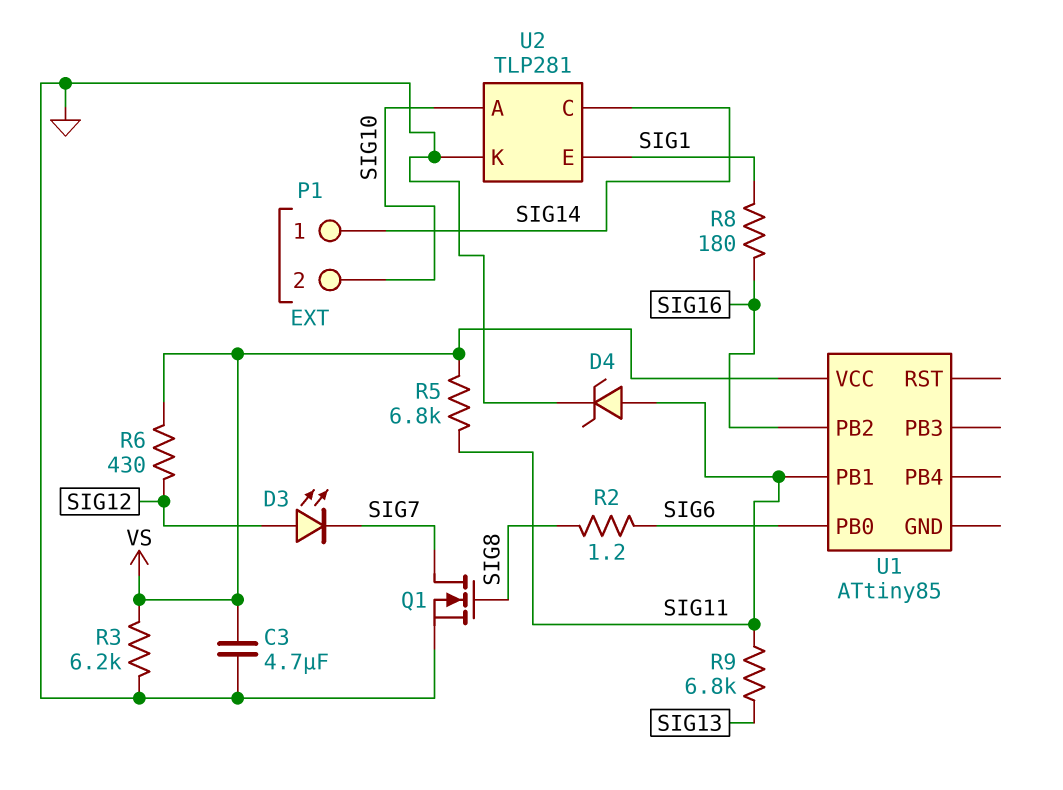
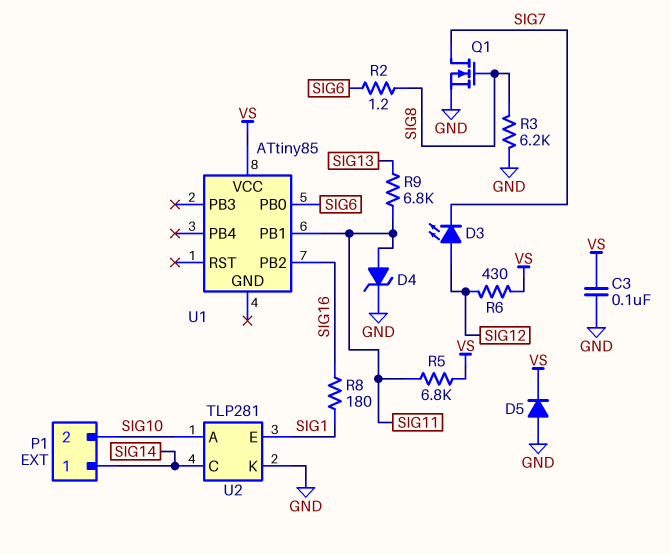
C3: 4.7uF (GND, VS) -> 100nF (GND, VS)
D5: none -> diode (A GND, K VS)
R3: 6.2k (GND, VS) -> 6.2k (GND, SIG8)

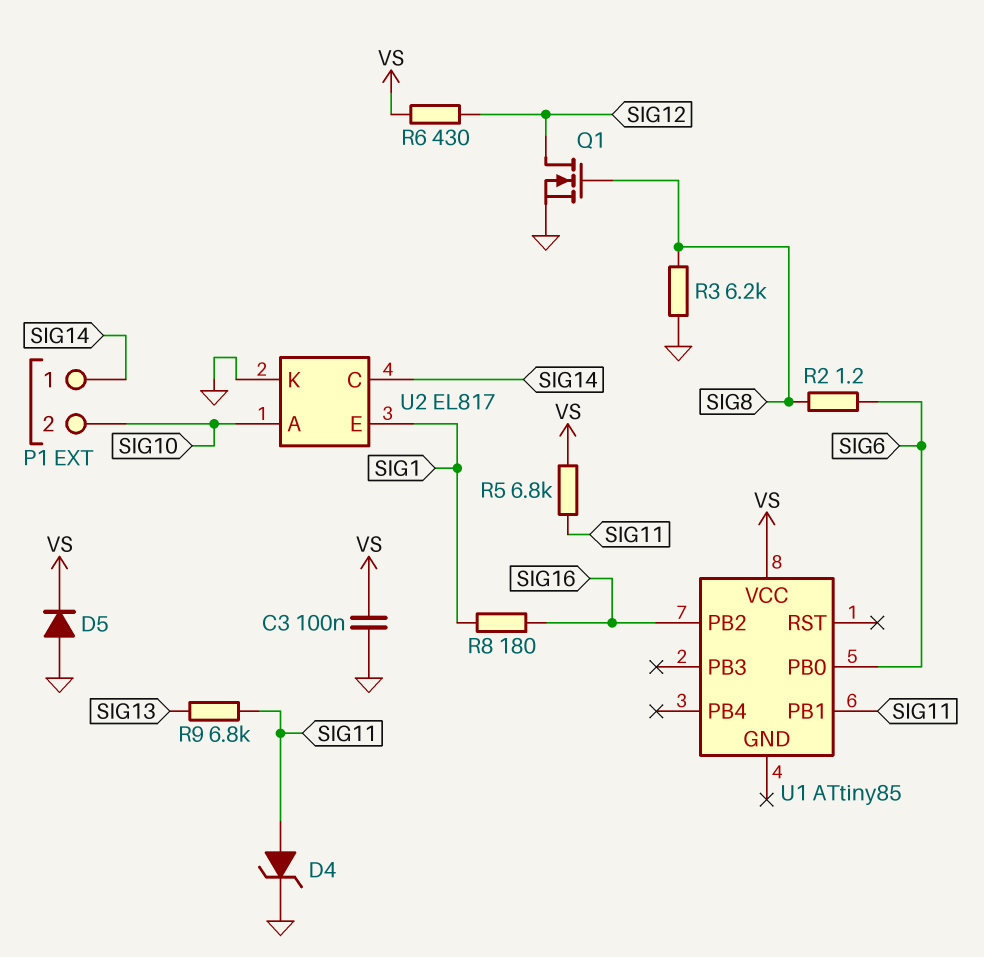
D3: LED (A SIG12, K SIG7) -> none
Q1: NMOS (G SIG8, D SIG7, S GND) -> NMOS (G SIG8, D SIG12, S GND)
U2: TLP281 -> EL817

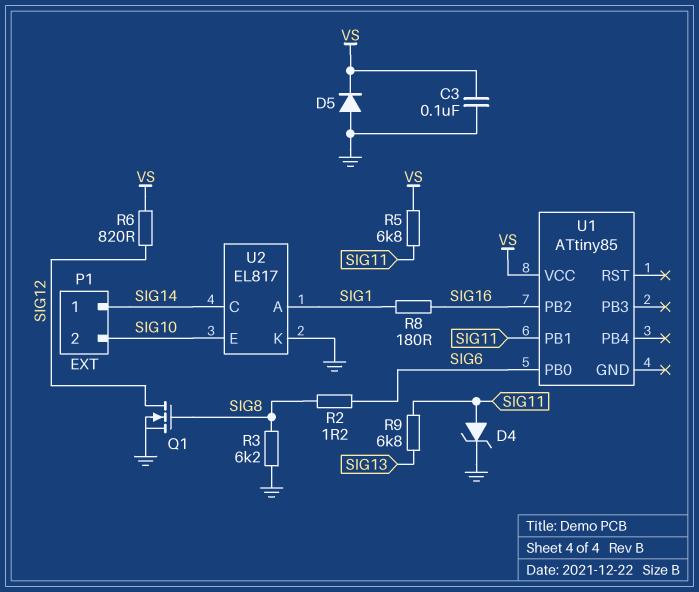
R6: 430 (SIG12, VS) -> 820 (SIG12, VS)
U2 pin A: SIG10 -> SIG1
U2 pin E: SIG1 -> SIG10

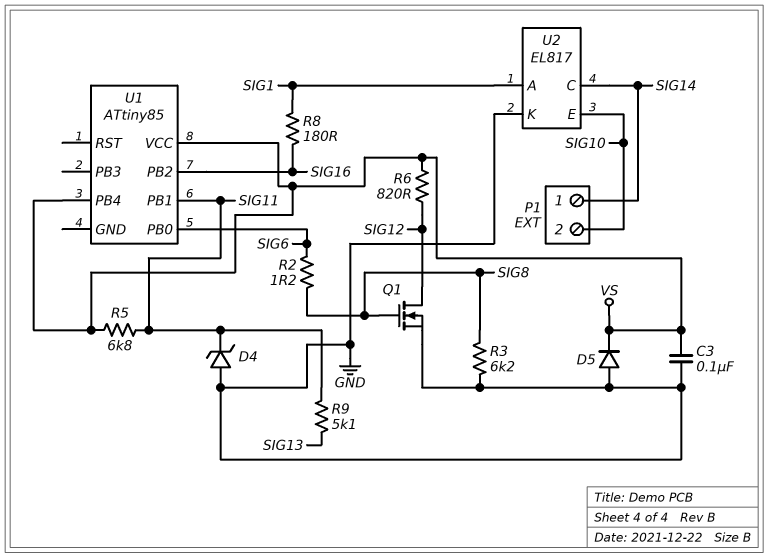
D4: zener (A SIG11, K GND) -> zener (A GND, K SIG11)
R9: 6.8k (SIG11, SIG13) -> 5.1k (SIG11, SIG13)
U1 pin PB4: none -> VS

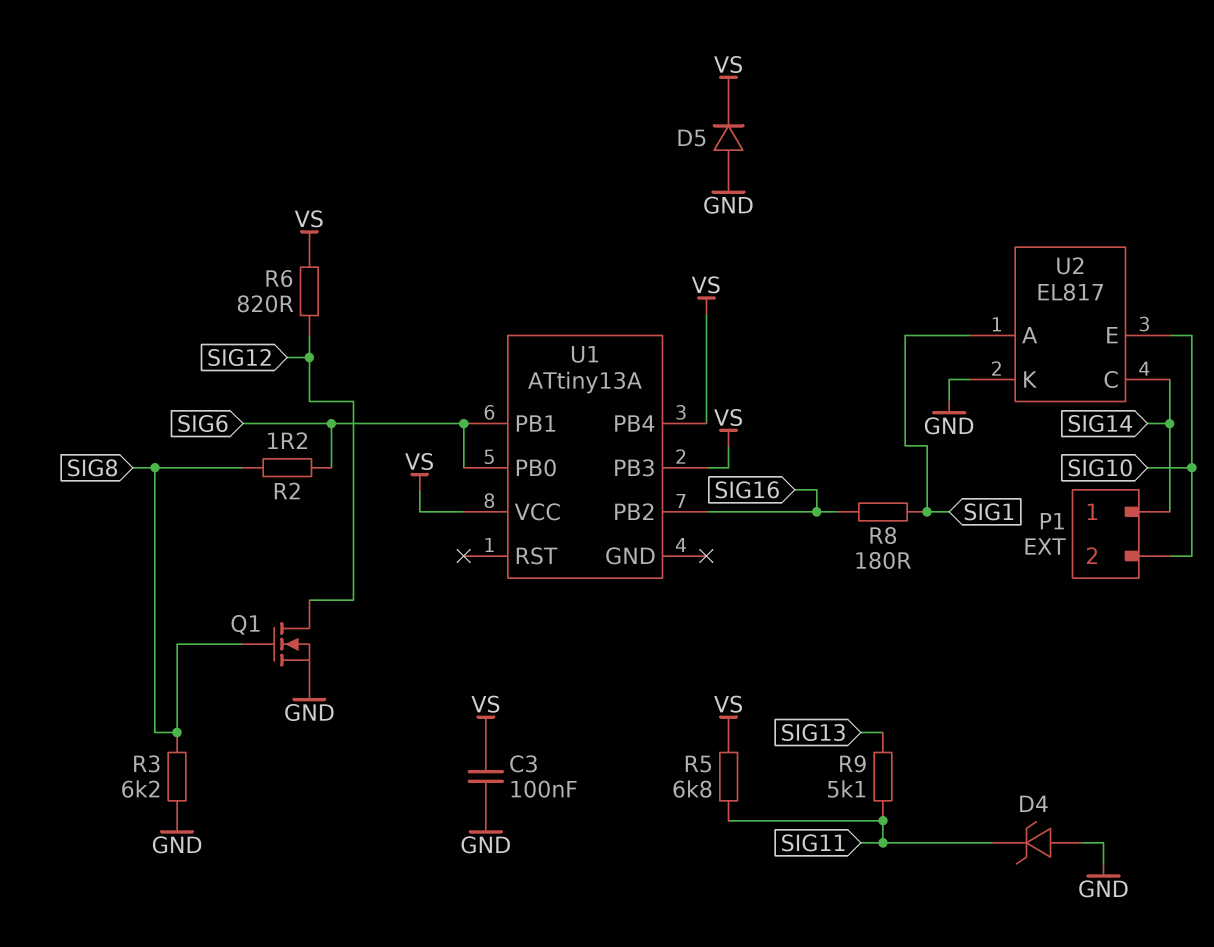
U1: ATtiny85 -> ATtiny13A
U1 pin PB1: SIG11 -> SIG6
U1 pin PB3: none -> VS

